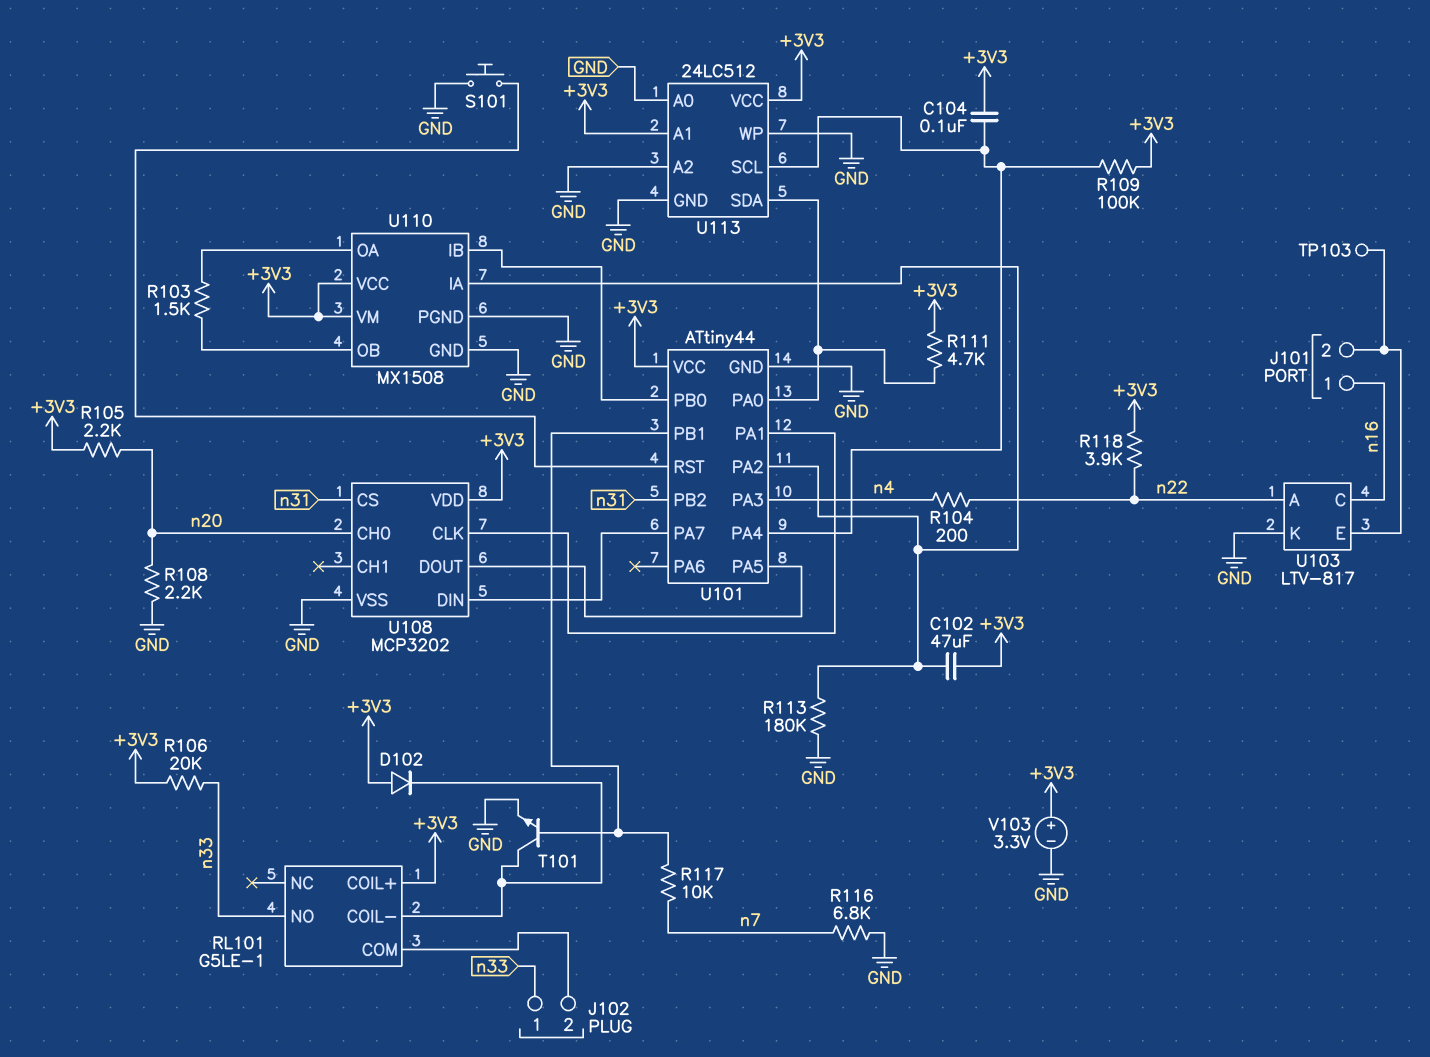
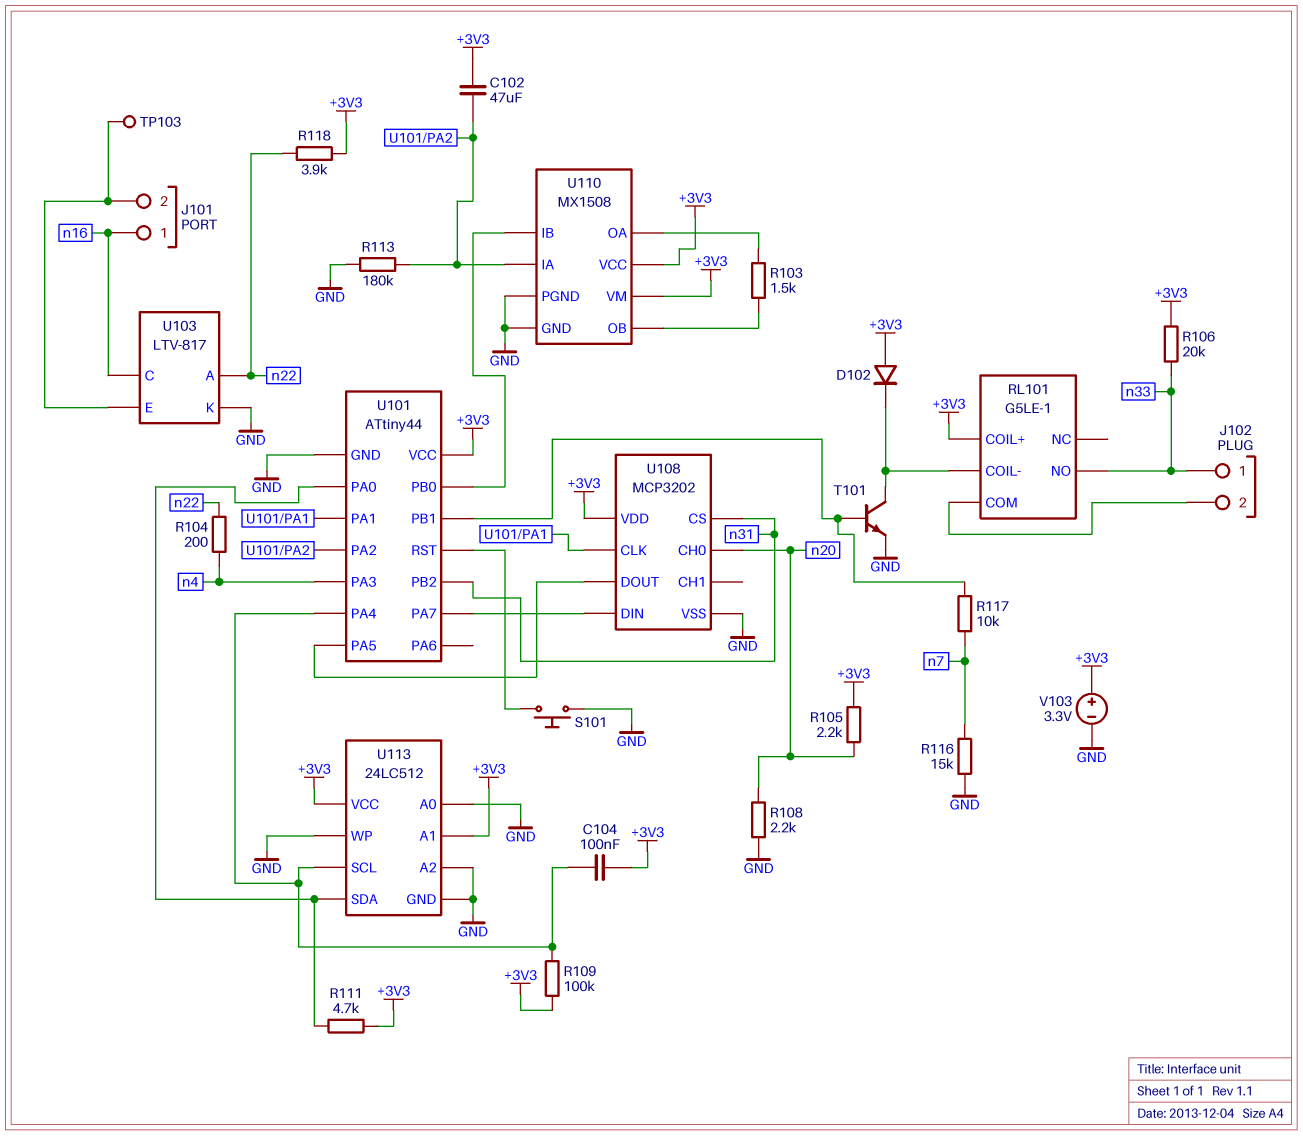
R116: 6.8k (GND, n7) -> 15k (GND, n7)

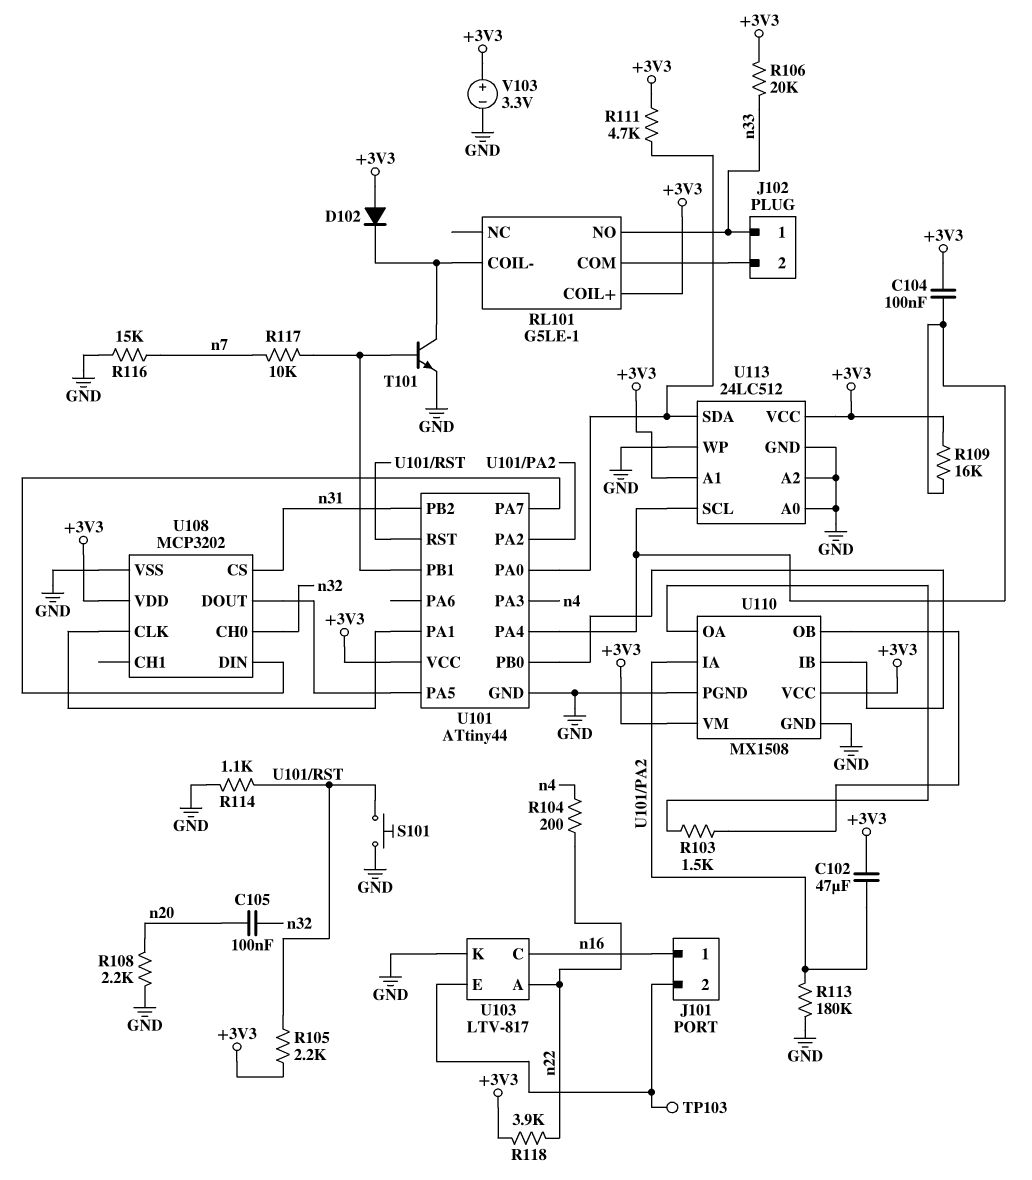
C105: none -> 100nF (n20, n32)
R105: 2.2k (+3V3, n20) -> 2.2k (+3V3, U101/RST)
R109: 100k (+3V3, U101/PA4) -> 16k (+3V3, U101/PA4)
R114: none -> 1.1k (GND, U101/RST)
U108 pin CH0: n20 -> n32

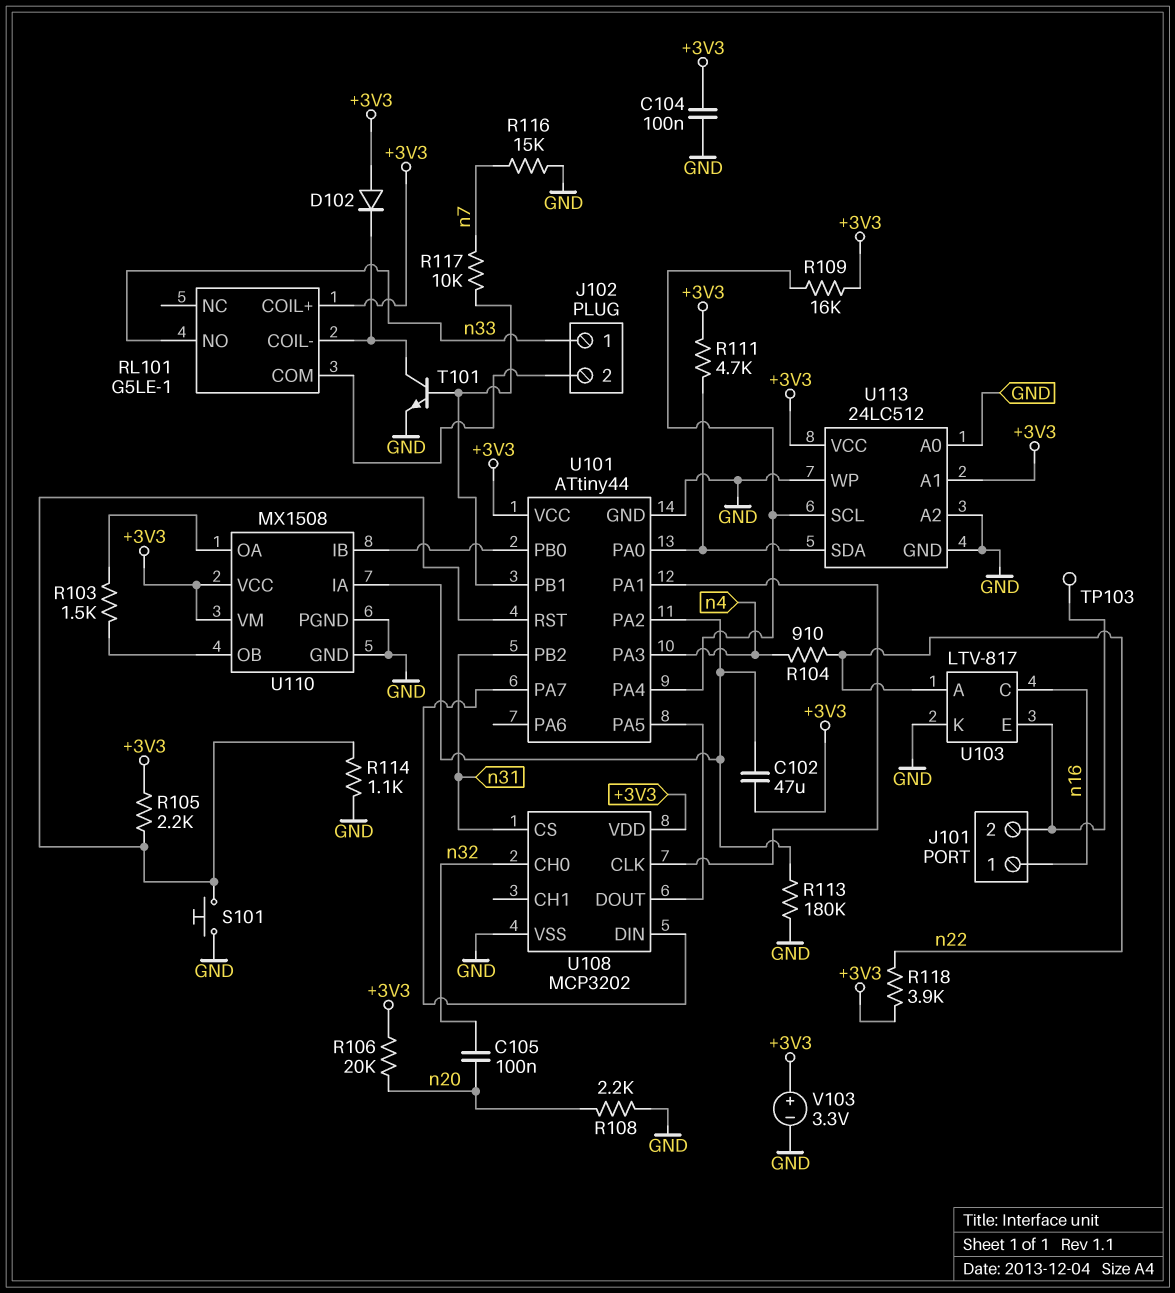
C104: 100nF (+3V3, U101/PA4) -> 100nF (+3V3, GND)
R104: 200 (n4, n22) -> 910 (n4, n22)
R106: 20k (+3V3, n33) -> 20k (+3V3, n20)

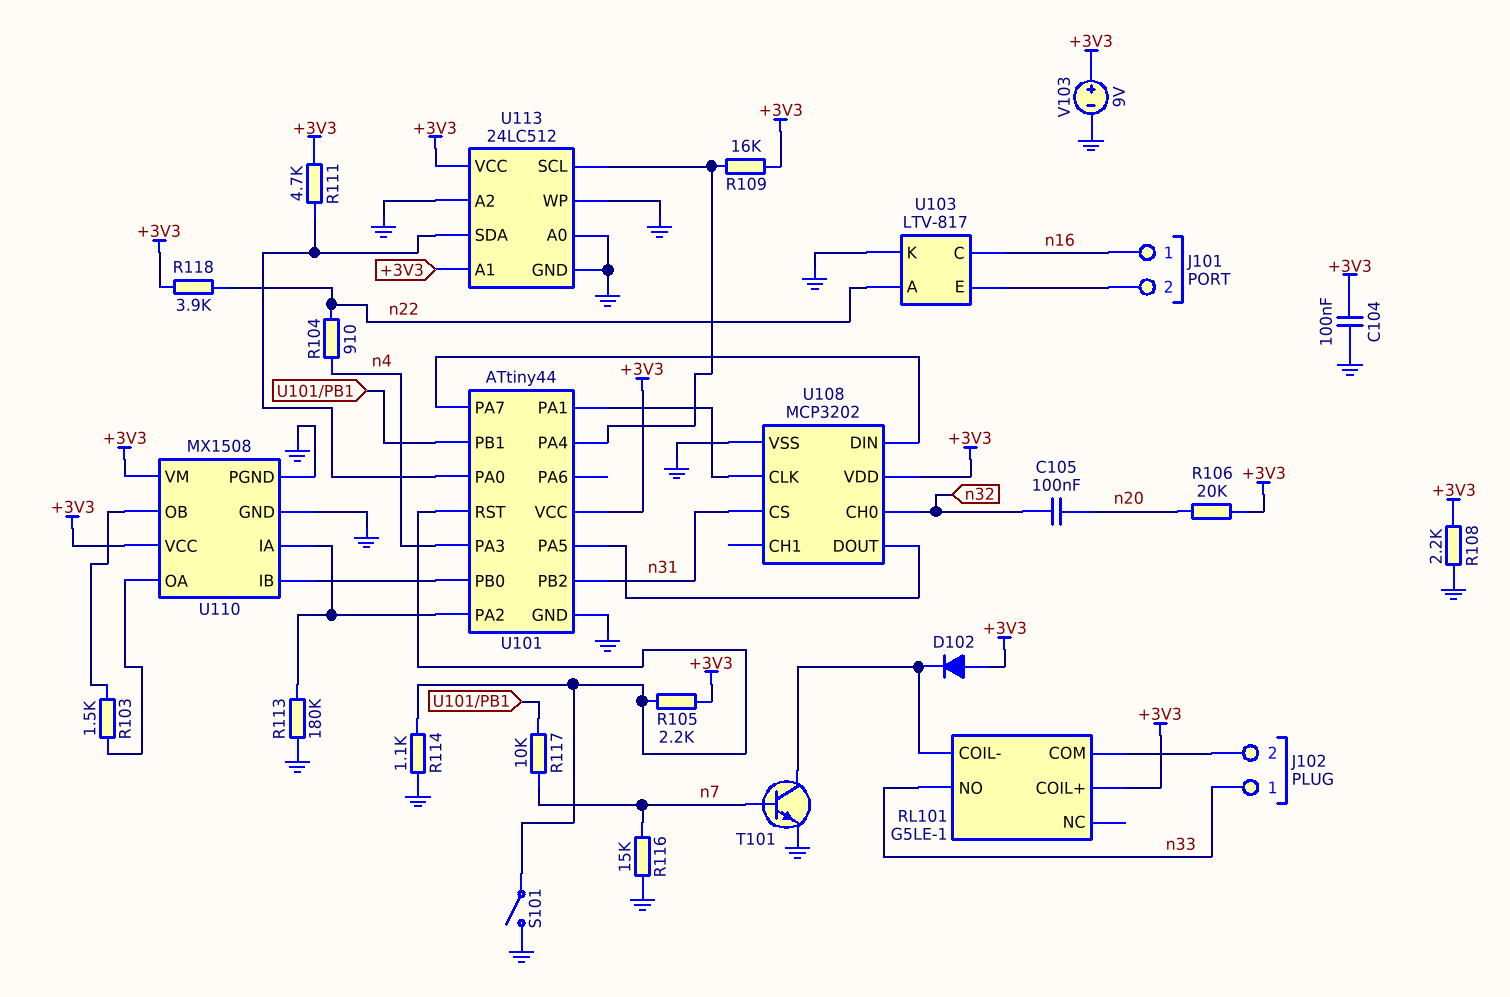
C102: 47uF (+3V3, U101/PA2) -> none
R108: 2.2k (GND, n20) -> 2.2k (+3V3, GND)
S101: button (GND, U101/RST) -> switch (GND, U101/RST)
T101: NPN (B U101/PB1, C RL101/COIL-, E GND) -> NPN (B n7, C RL101/COIL-, E GND)
TP103: test point (J101/2) -> none
V103: 3.3V (plus +3V3, minus GND) -> 9V (plus +3V3, minus GND)

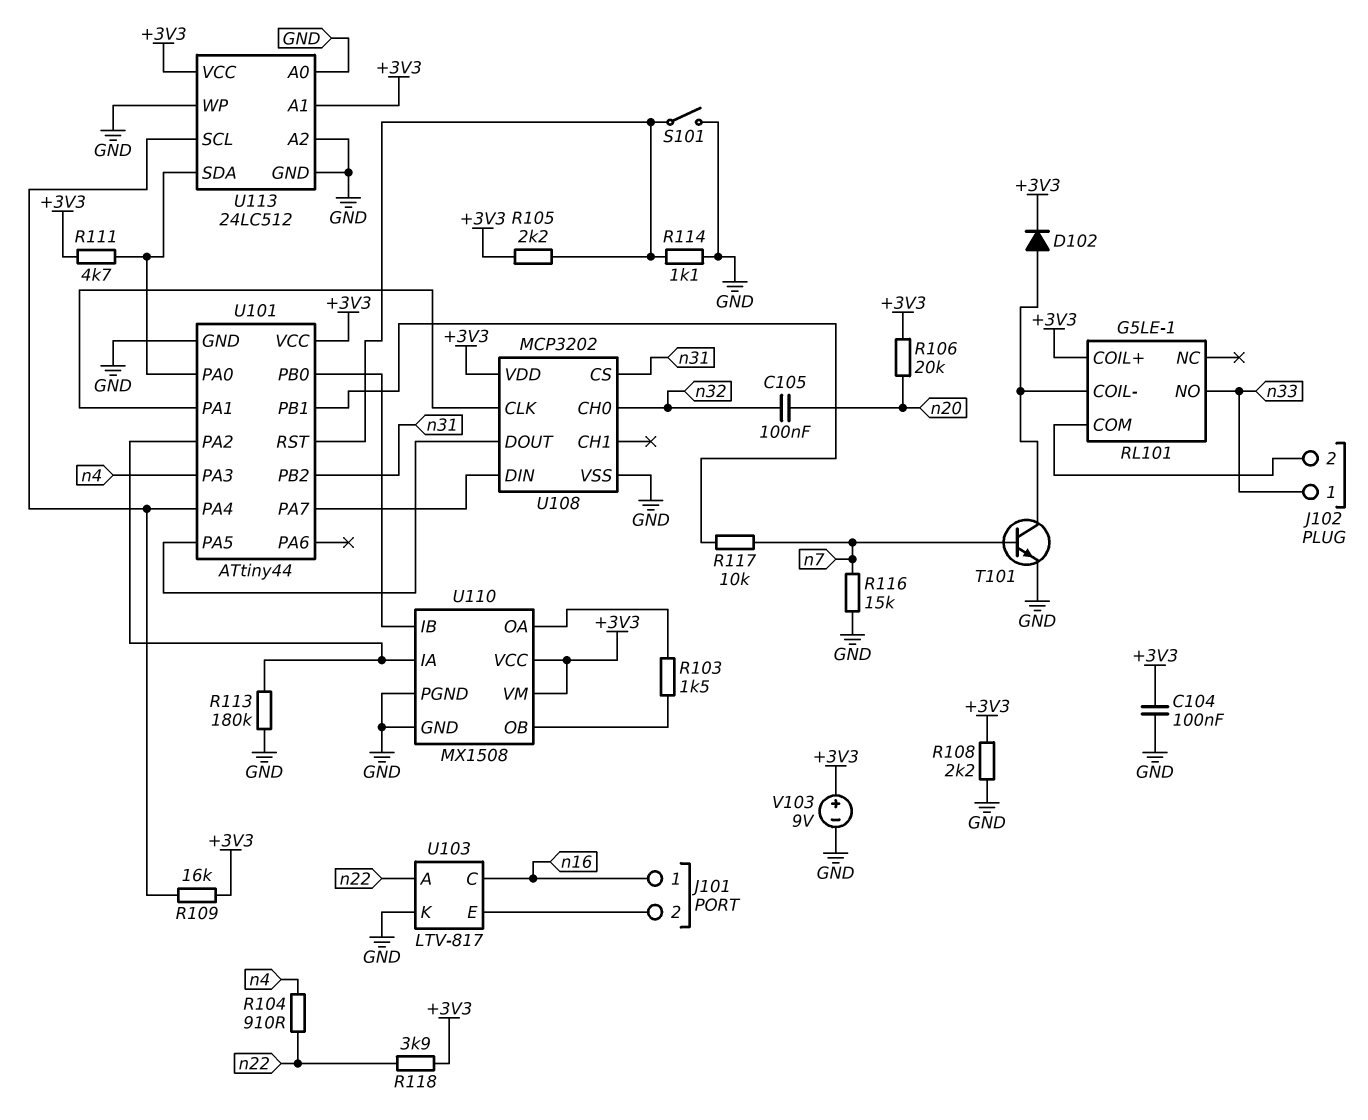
D102: diode (A +3V3, K RL101/COIL-) -> diode (A RL101/COIL-, K +3V3)

